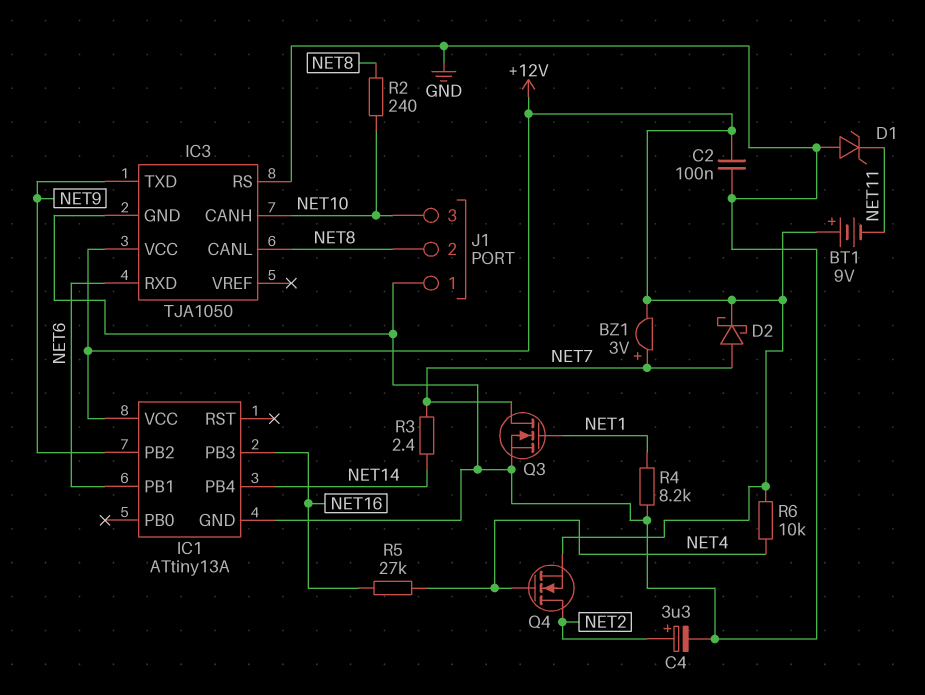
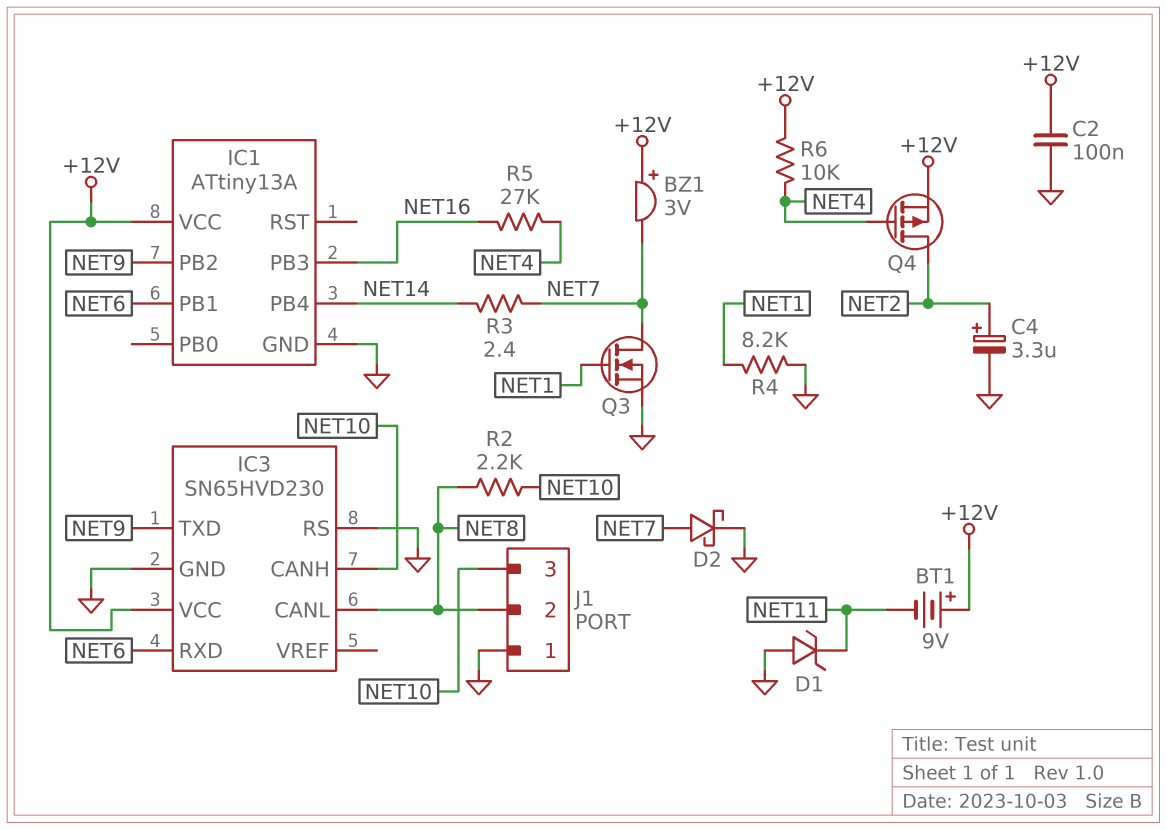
BZ1: buzzer 3V (plus NET7, minus +12V) -> buzzer 3V (plus +12V, minus NET7)
D2: schottky (A NET7, K +12V) -> schottky (A NET7, K GND)
IC3: TJA1050 -> SN65HVD230
Q4: NMOS (G NET4, D NET2, S +12V) -> PMOS (G NET4, D NET2, S +12V)
R2: 240 (NET8, NET10) -> 2.2k (NET8, NET10)

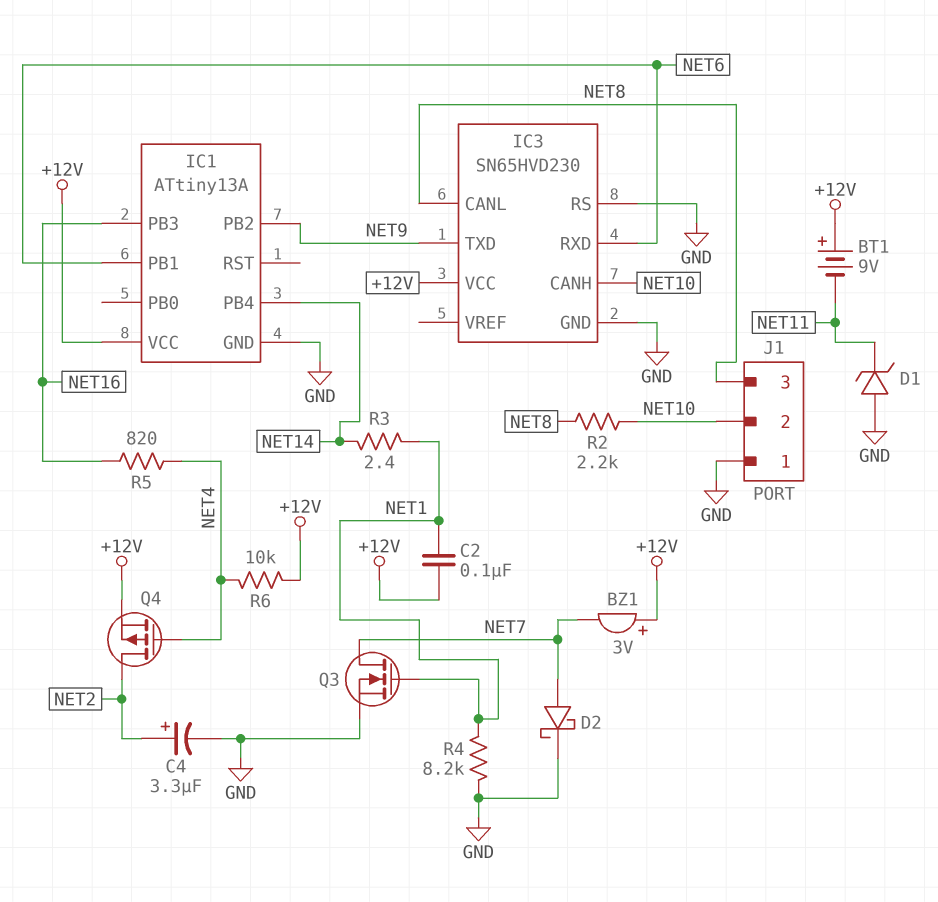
C2: 100nF (+12V, GND) -> 100nF (+12V, NET1)
J1 pin 2: NET8 -> NET10
J1 pin 3: NET10 -> NET8
R3: 2.4 (NET7, NET14) -> 2.4 (NET1, NET14)
R5: 27k (NET4, NET16) -> 820 (NET4, NET16)

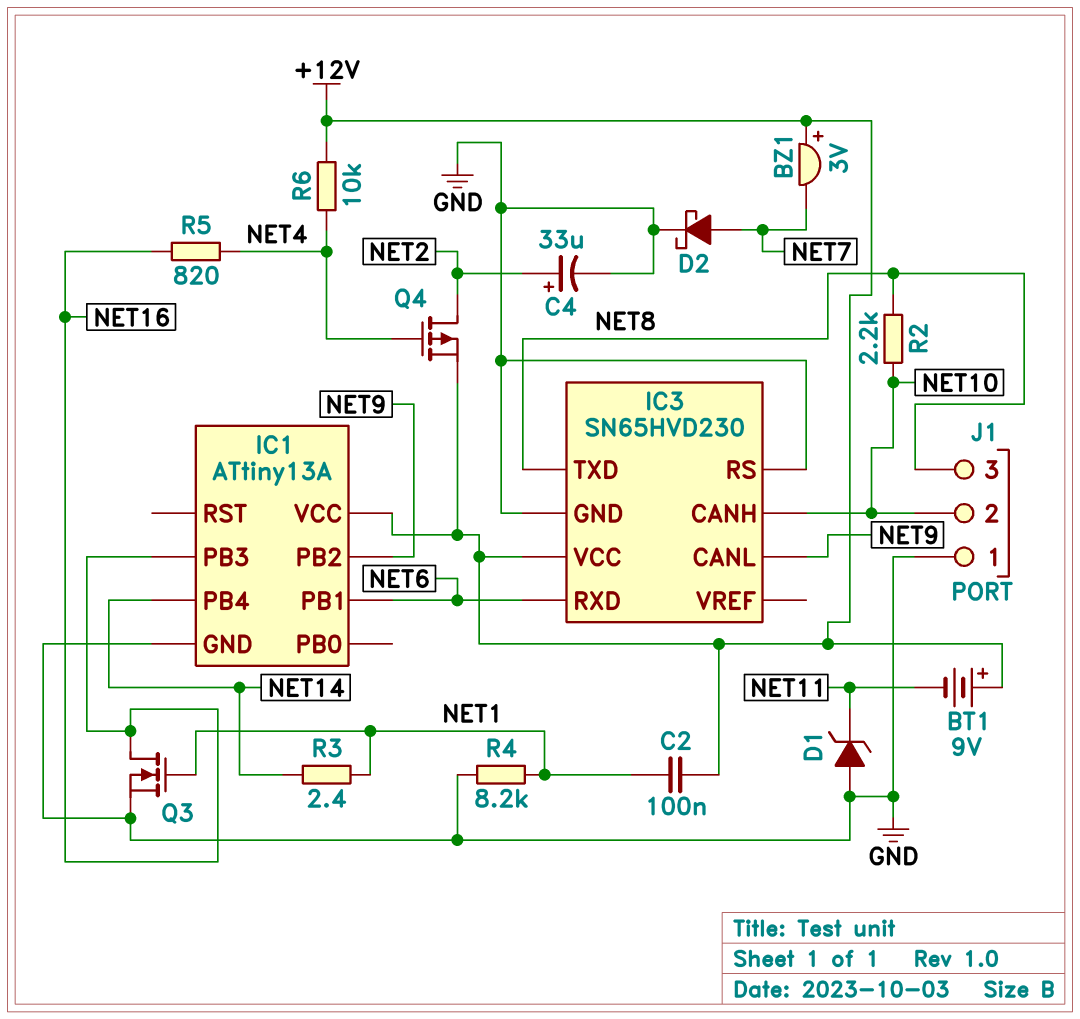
C4: 3.3uF (plus NET2, minus GND) -> 33uF (plus NET2, minus GND)
IC3 pin CANL: NET8 -> NET9
IC3 pin TXD: NET9 -> NET8
Q3: NMOS (G NET1, D NET7, S GND) -> NMOS (G NET1, D NET16, S GND)

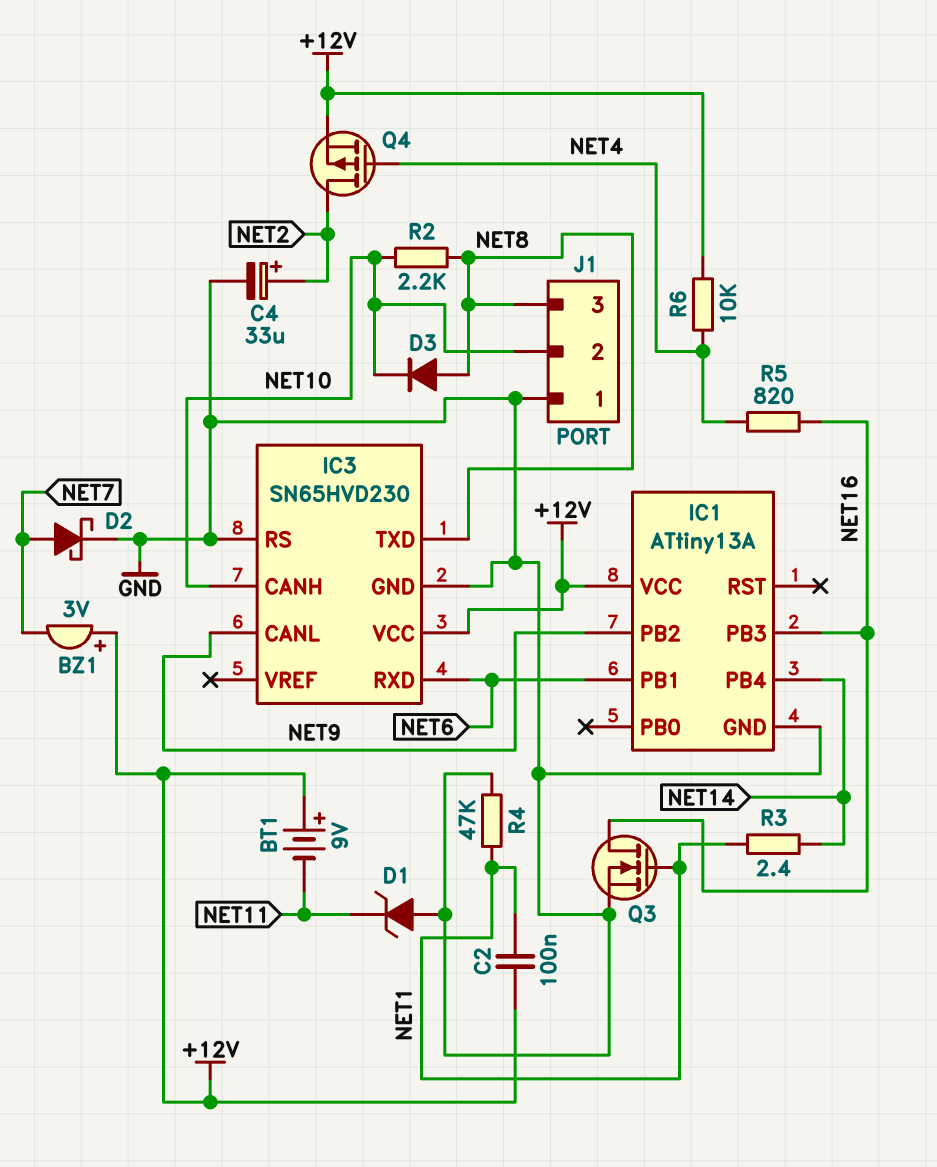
D3: none -> diode (A NET8, K NET10)
R4: 8.2k (GND, NET1) -> 47k (GND, NET1)

